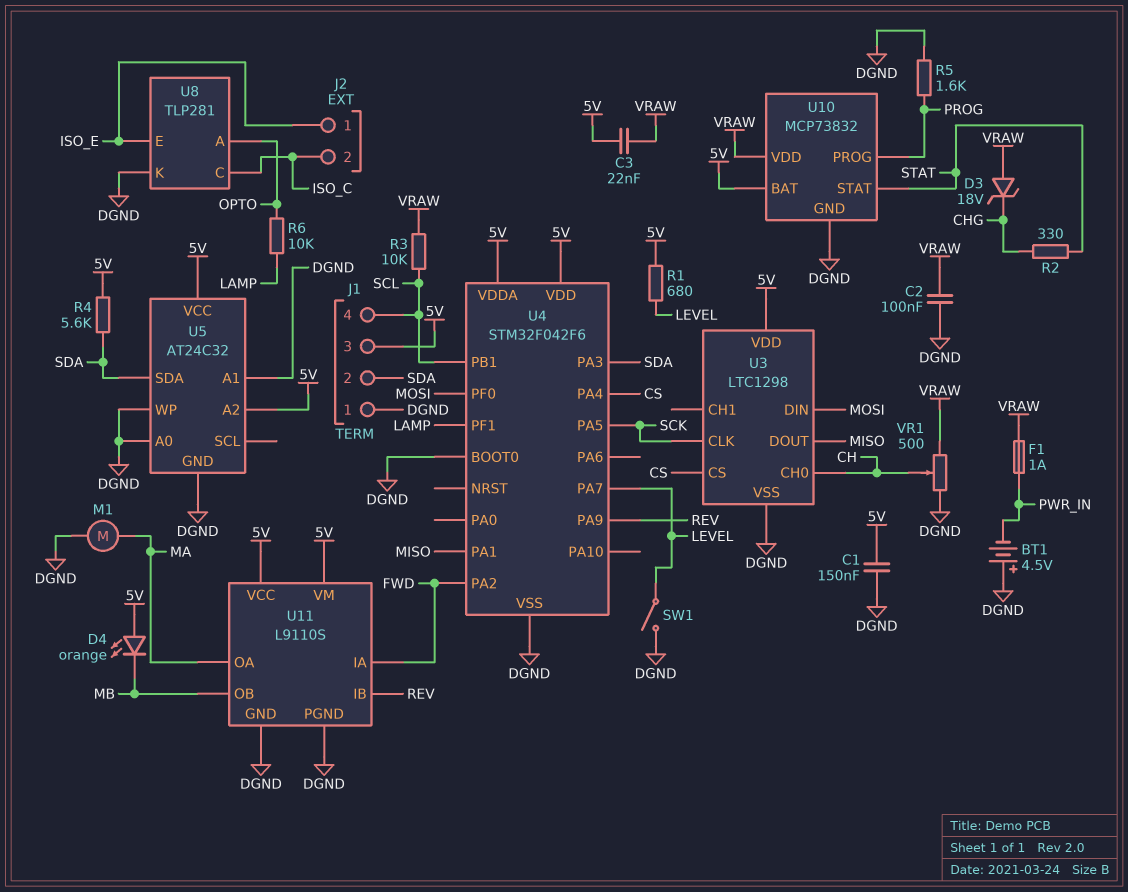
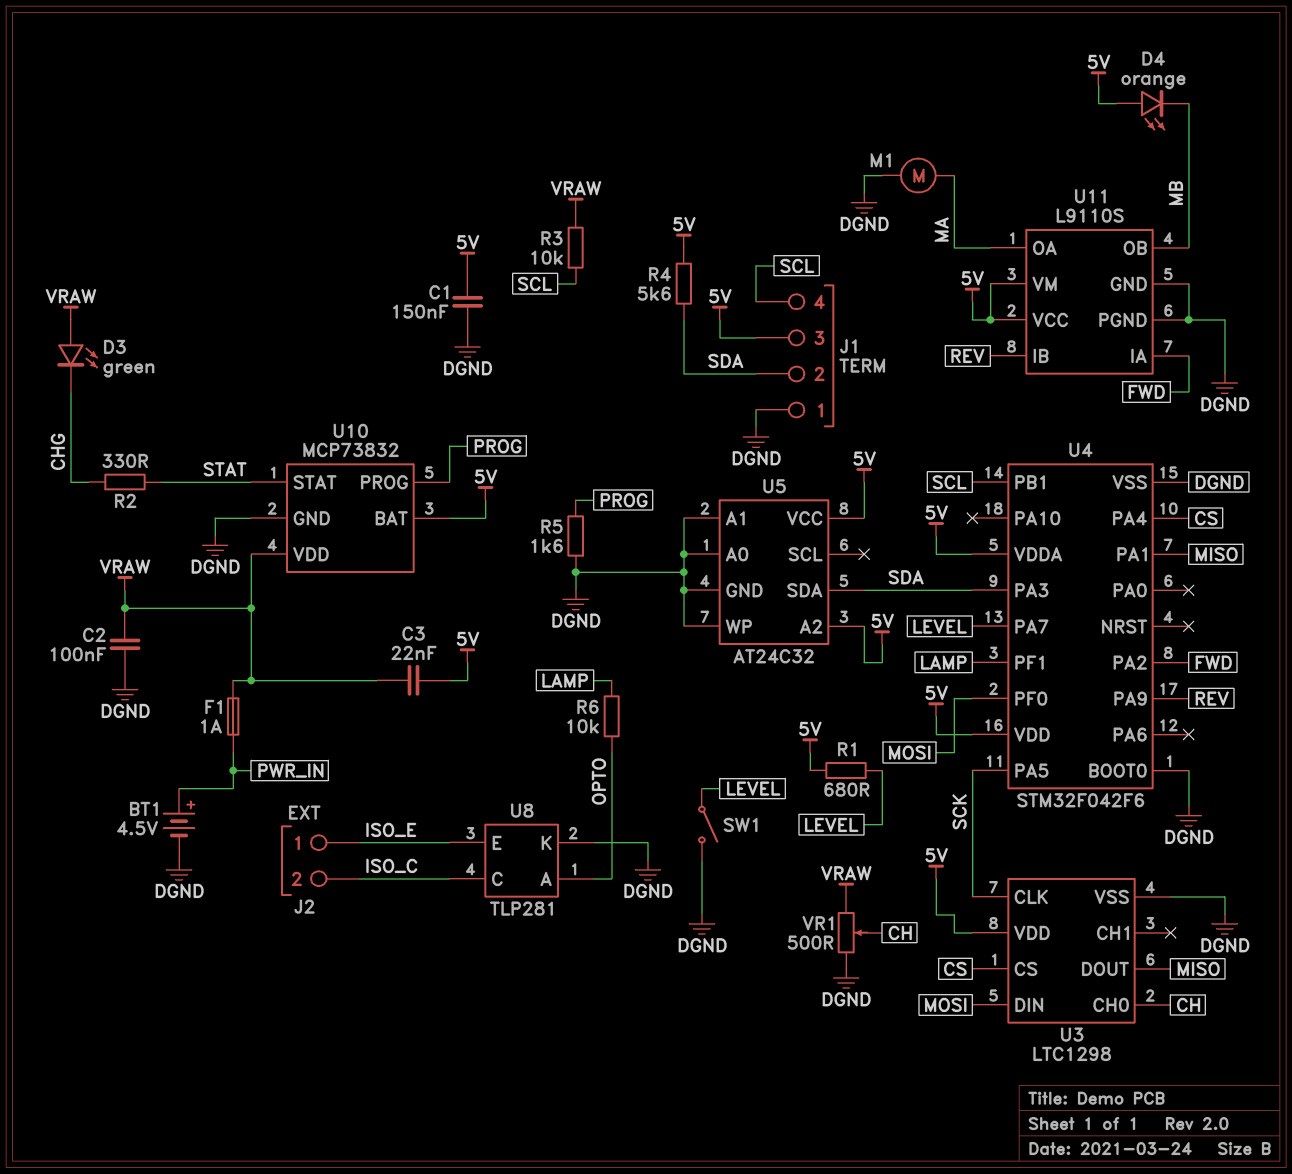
BT1: 4.5V (plus DGND, minus PWR_IN) -> 4.5V (plus PWR_IN, minus DGND)
D3: zener 18V (A VRAW, K CHG) -> LED green (A VRAW, K CHG)

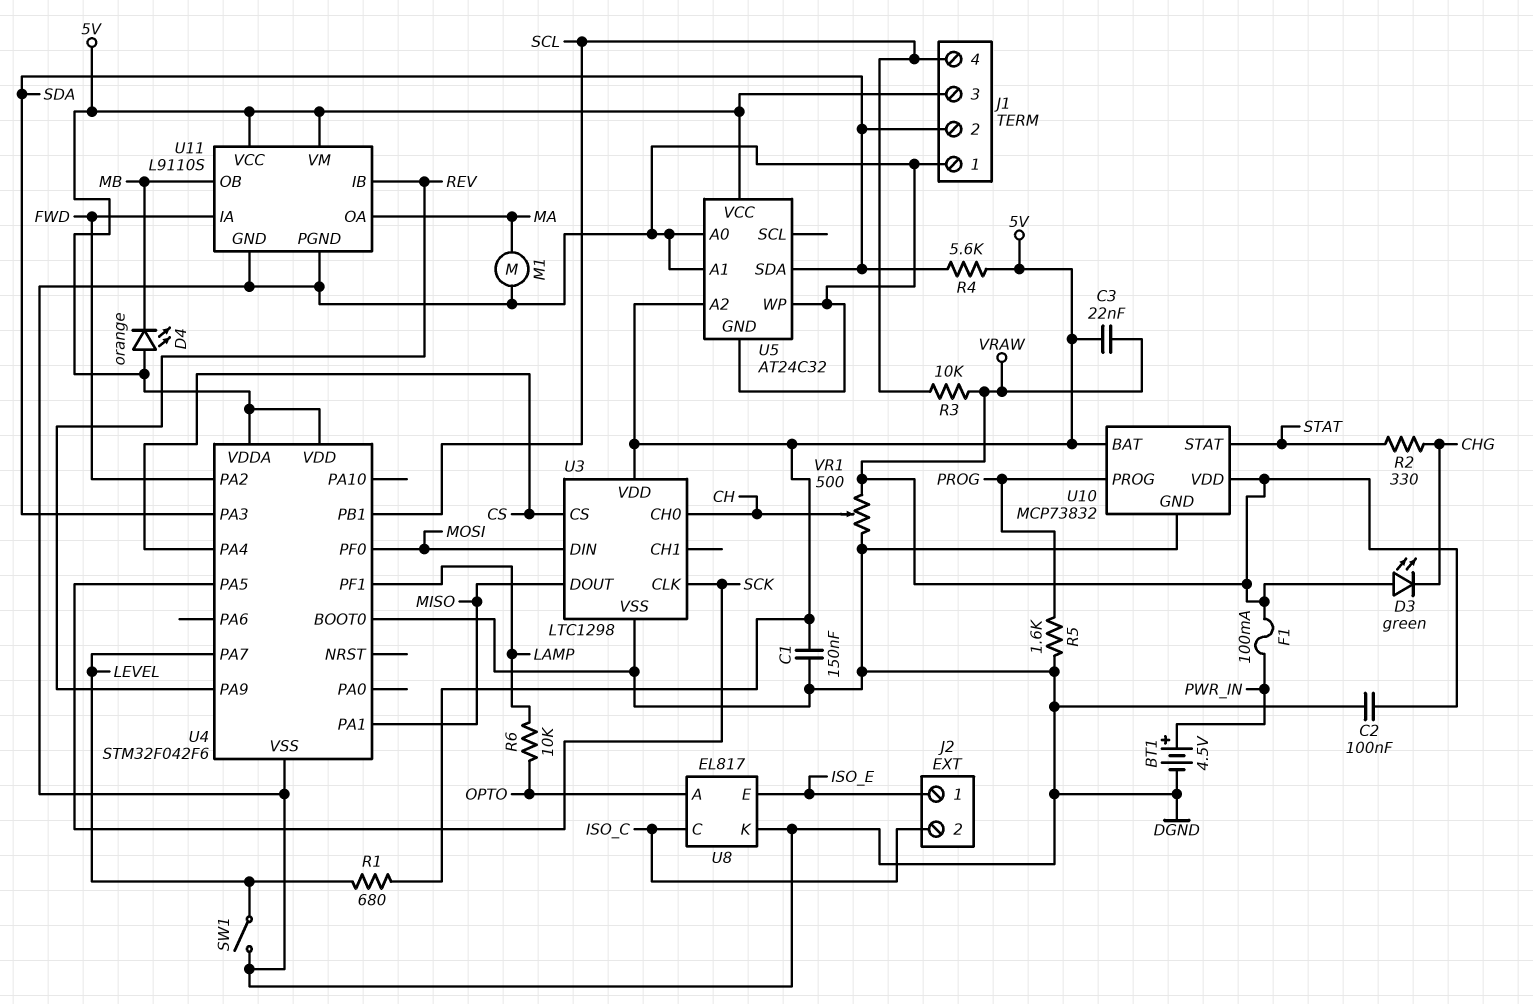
F1: 1A (PWR_IN, VRAW) -> 100mA (PWR_IN, VRAW)
U8: TLP281 -> EL817

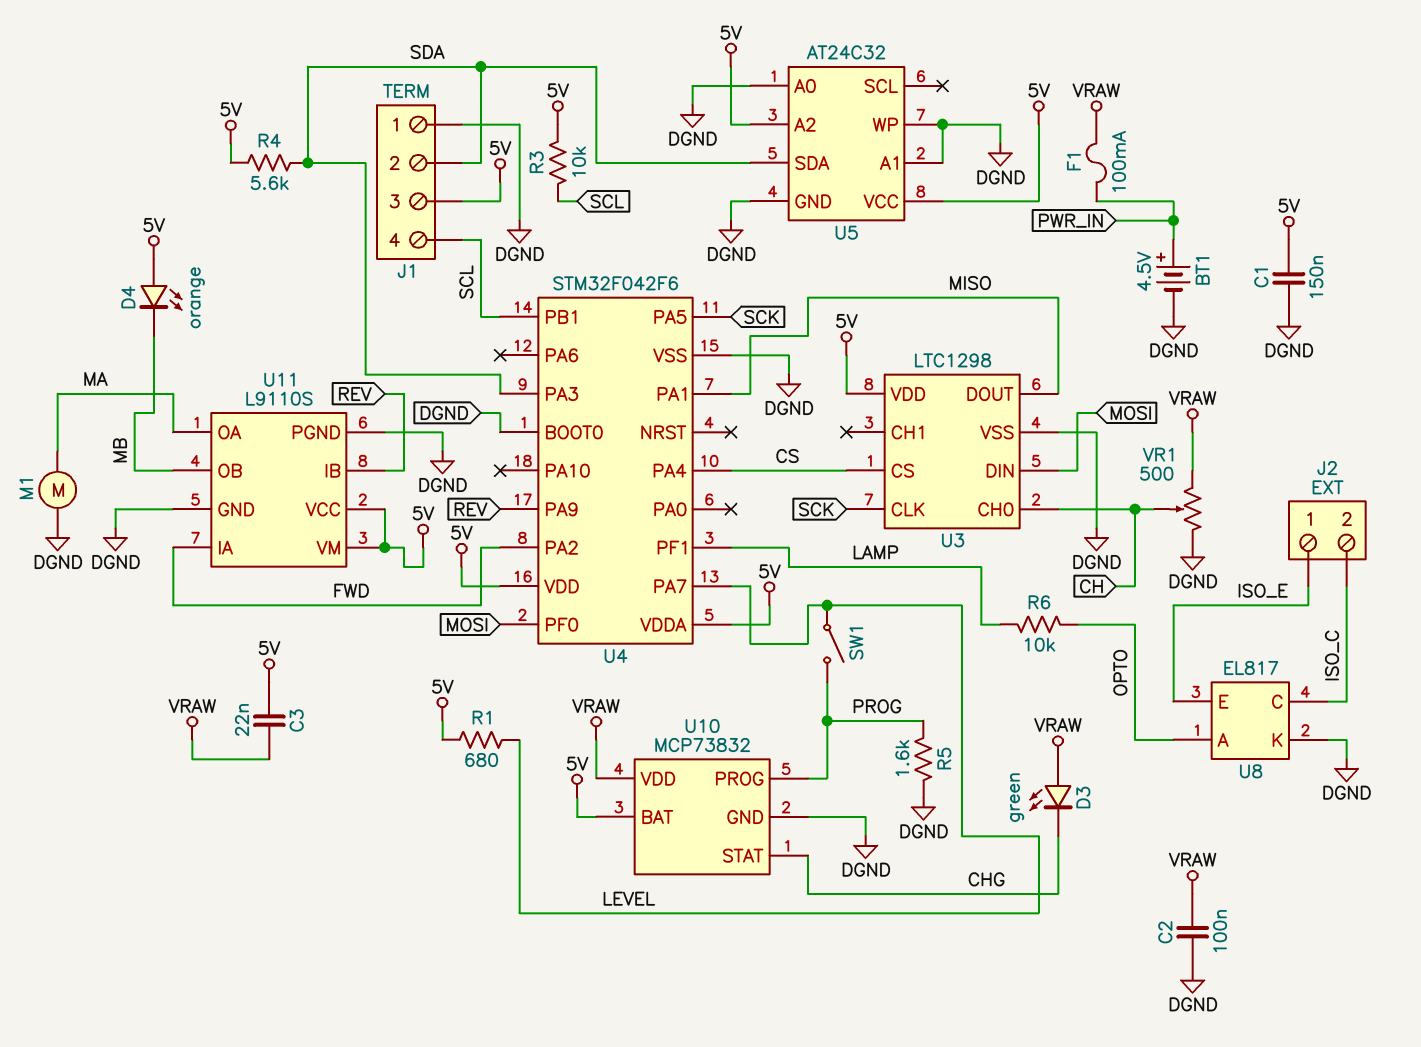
R2: 330 (CHG, STAT) -> none
R3: 10k (SCL, VRAW) -> 10k (5V, SCL)
SW1: switch (DGND, LEVEL) -> switch (LEVEL, PROG)
U10 pin STAT: STAT -> CHG

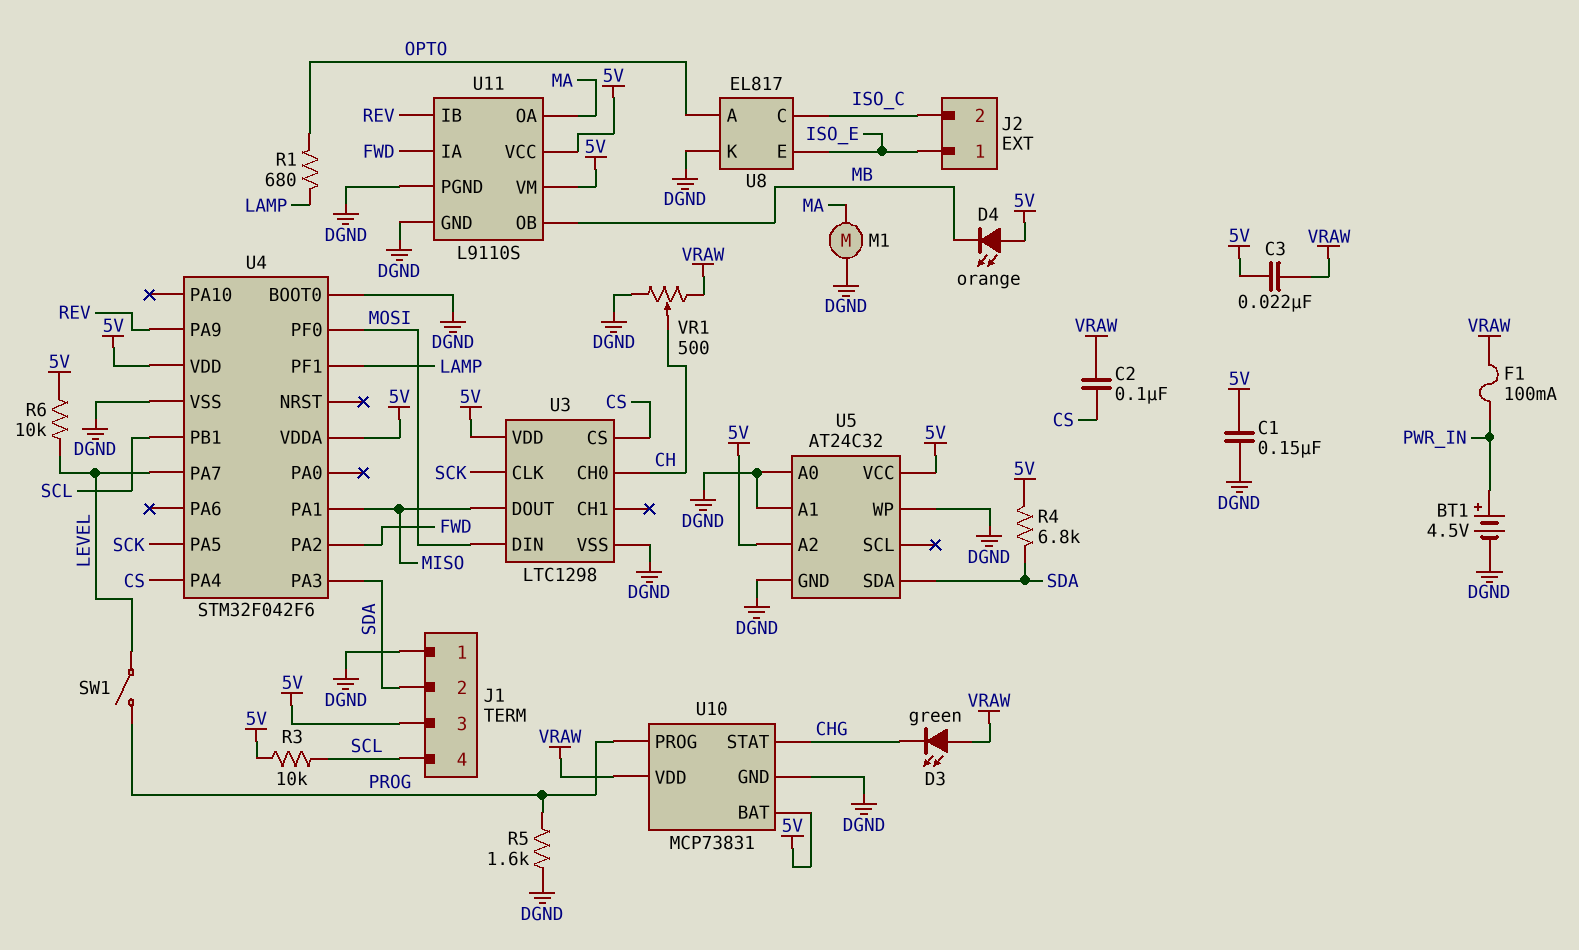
C2: 100nF (DGND, VRAW) -> 100nF (CS, VRAW)
R1: 680 (5V, LEVEL) -> 680 (LAMP, OPTO)
R4: 5.6k (5V, SDA) -> 6.8k (5V, SDA)
R6: 10k (LAMP, OPTO) -> 10k (5V, LEVEL)
U10: MCP73832 -> MCP73831

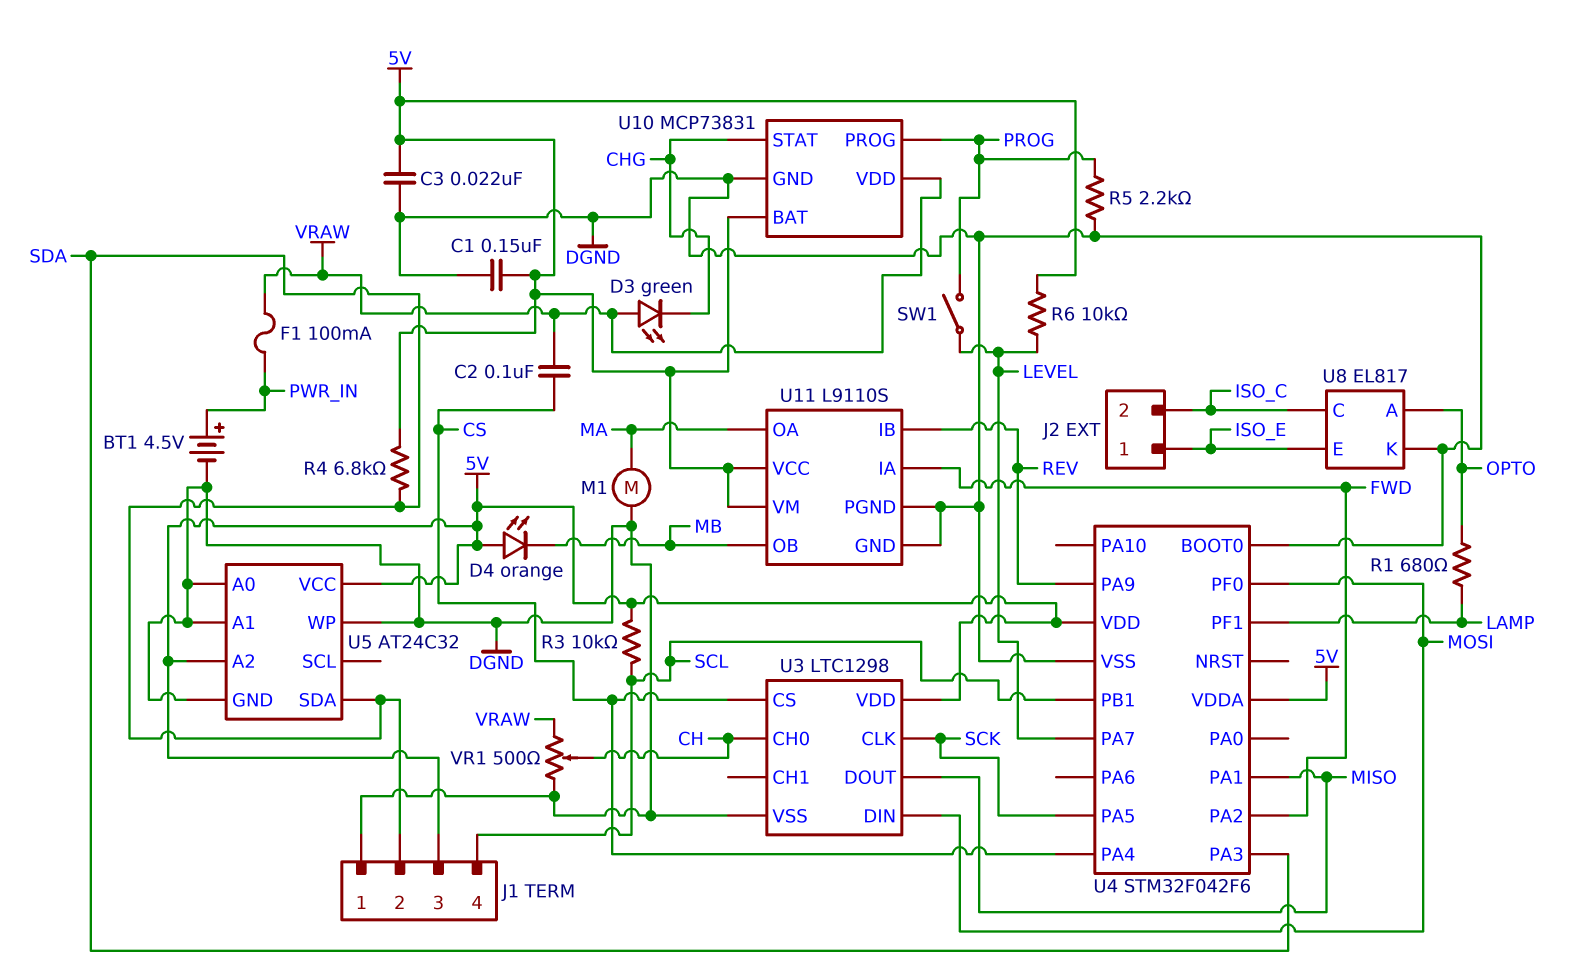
C3: 22nF (5V, VRAW) -> 22nF (5V, DGND)
R5: 1.6k (DGND, PROG) -> 2.2k (DGND, PROG)

